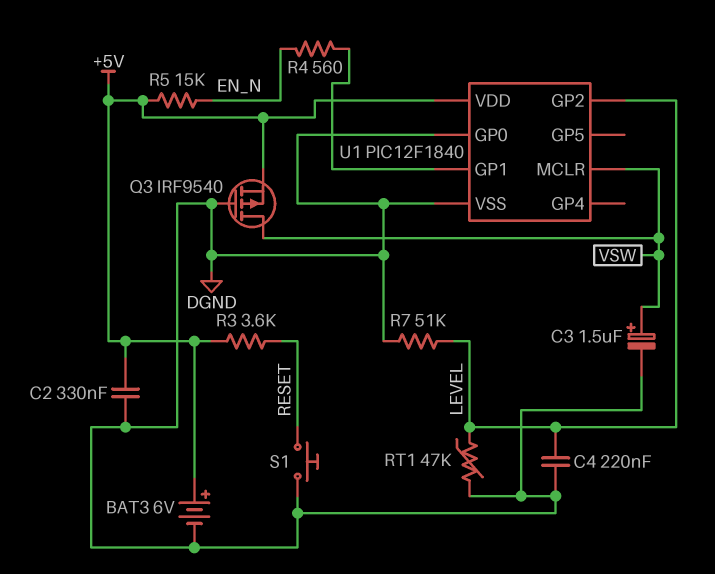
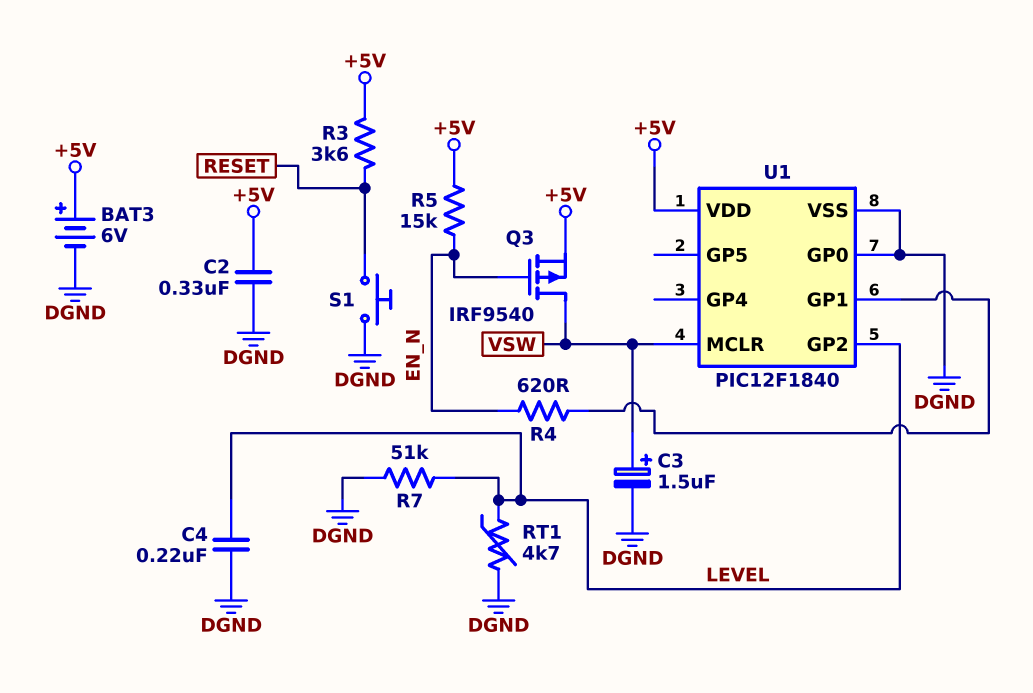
Q3: PMOS IRF9540 (G DGND, D VSW, S +5V) -> PMOS IRF9540 (G EN_N, D VSW, S +5V)
R4: 560 (EN_N, U1/GP1) -> 620 (EN_N, U1/GP1)
RT1: 47k (DGND, LEVEL) -> 4.7k (DGND, LEVEL)

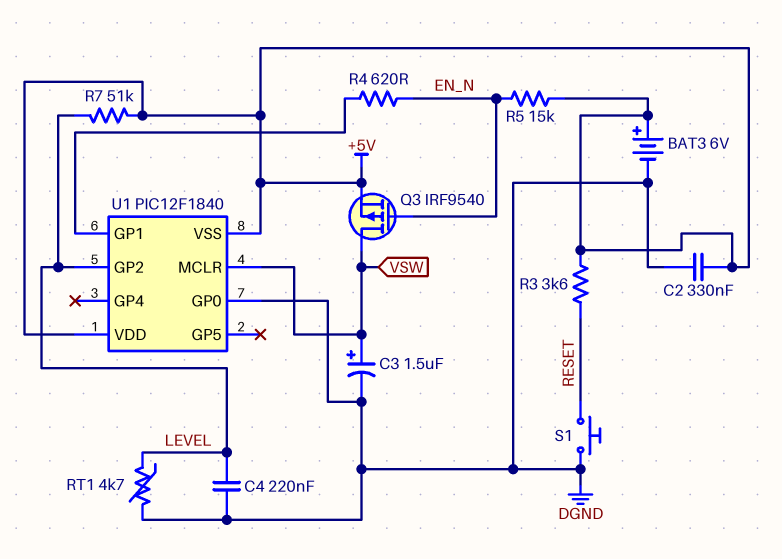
R7: 51k (DGND, LEVEL) -> 51k (+5V, LEVEL)
U1 pin VSS: DGND -> +5V

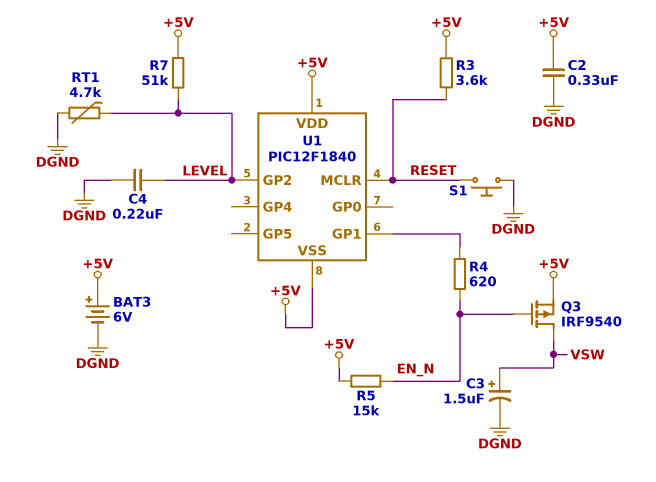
U1 pin GP0: DGND -> none
U1 pin MCLR: VSW -> RESET

